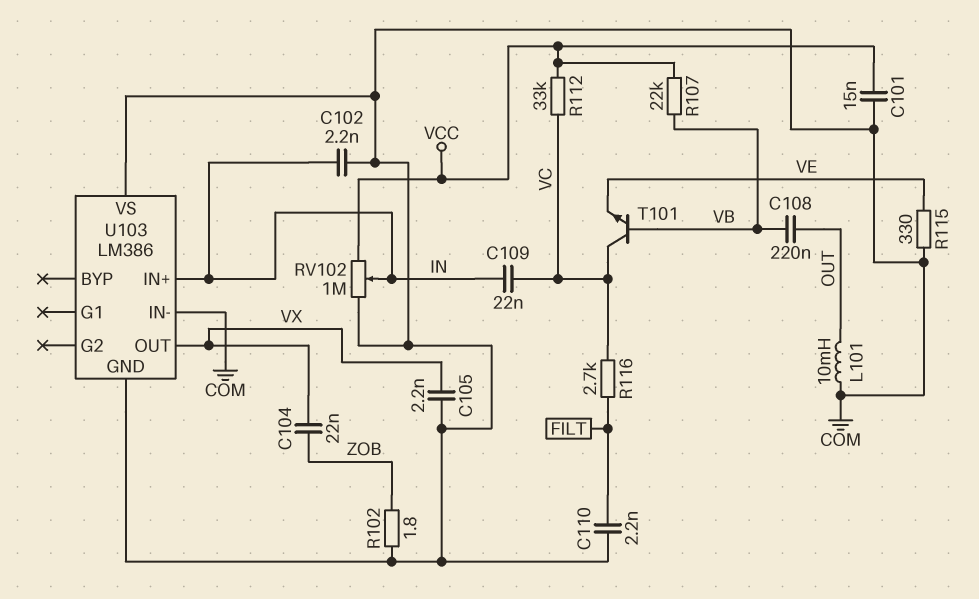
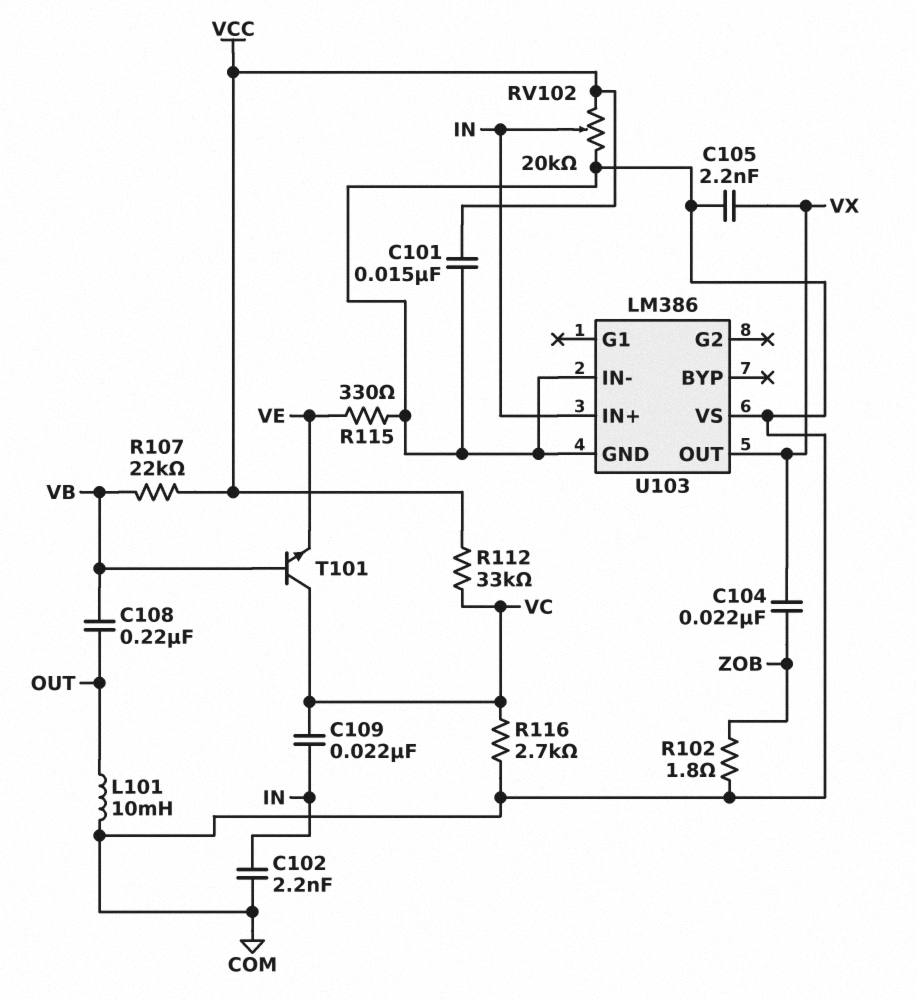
C110: 2.2nF (COM, FILT) -> none
R116: 2.7k (FILT, VC) -> 2.7k (COM, VC)
RV102: 1M (COM, VCC, wiper IN) -> 20k (COM, VCC, wiper IN)

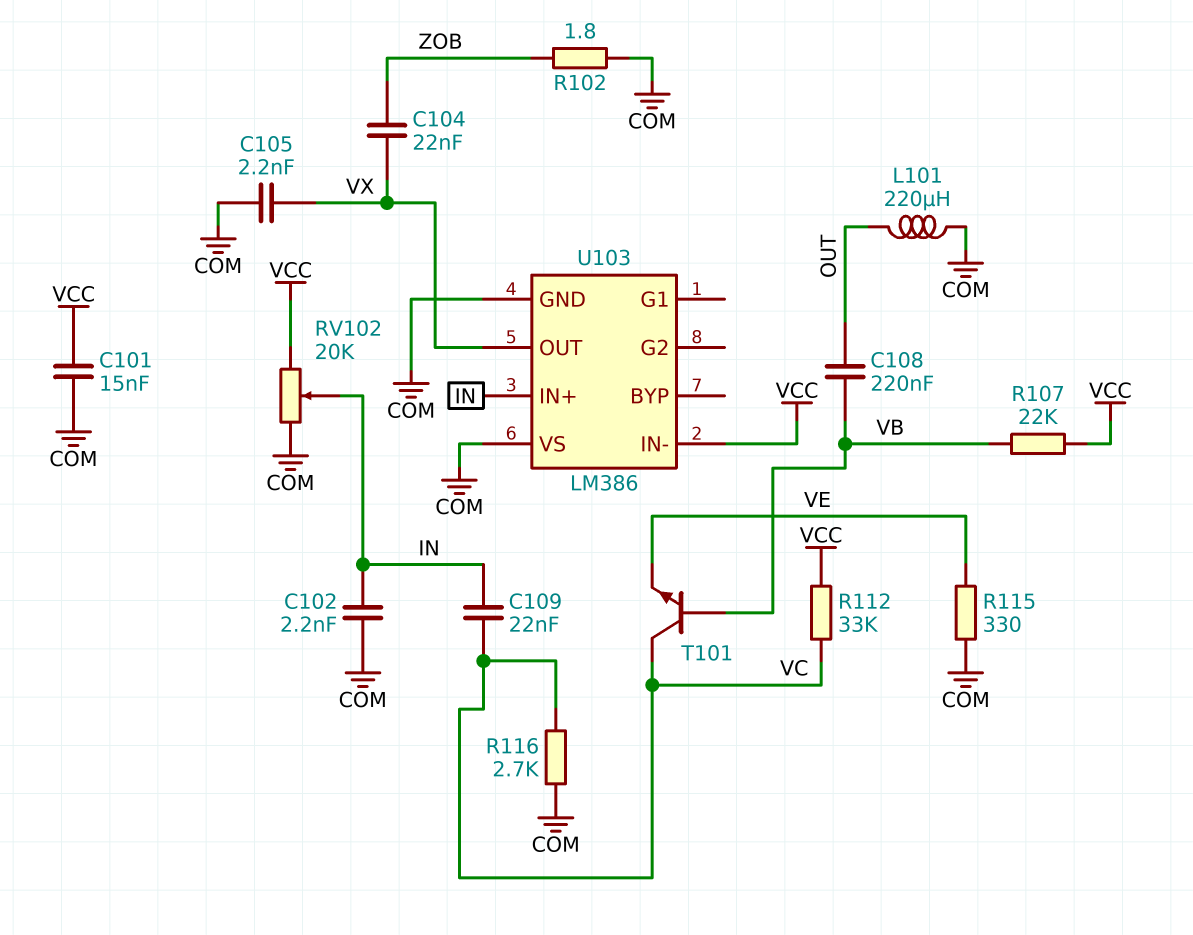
L101: 10mH (COM, OUT) -> 220uH (COM, OUT)
U103 pin IN-: COM -> VCC

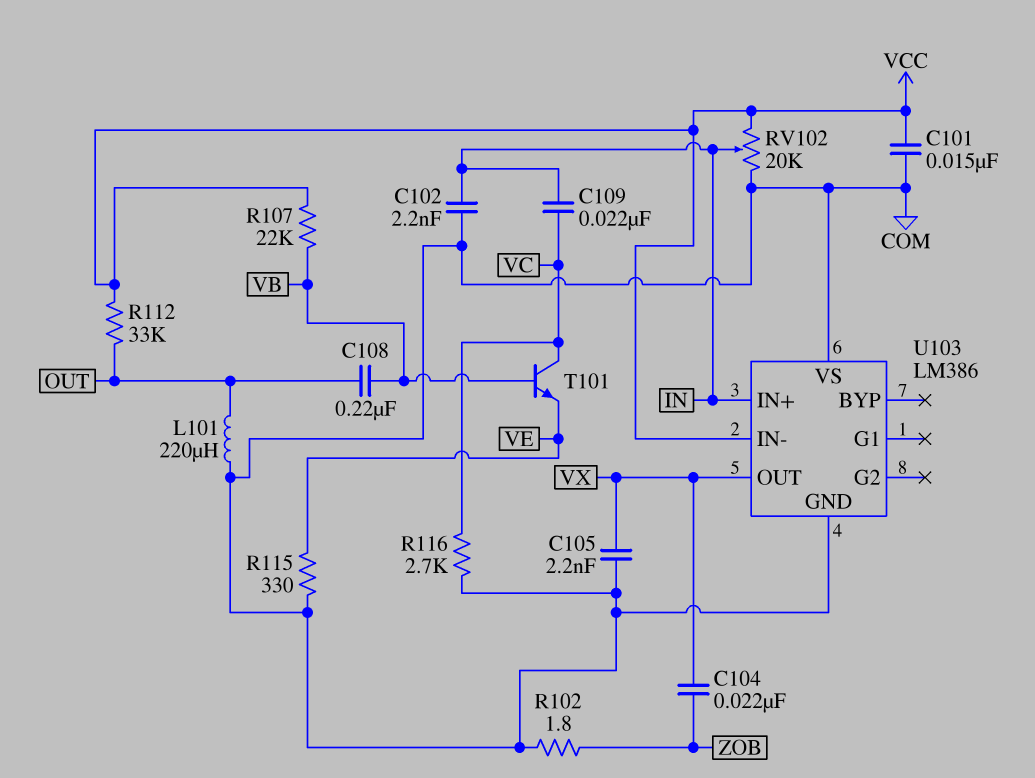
R112: 33k (VC, VCC) -> 33k (OUT, VCC)

